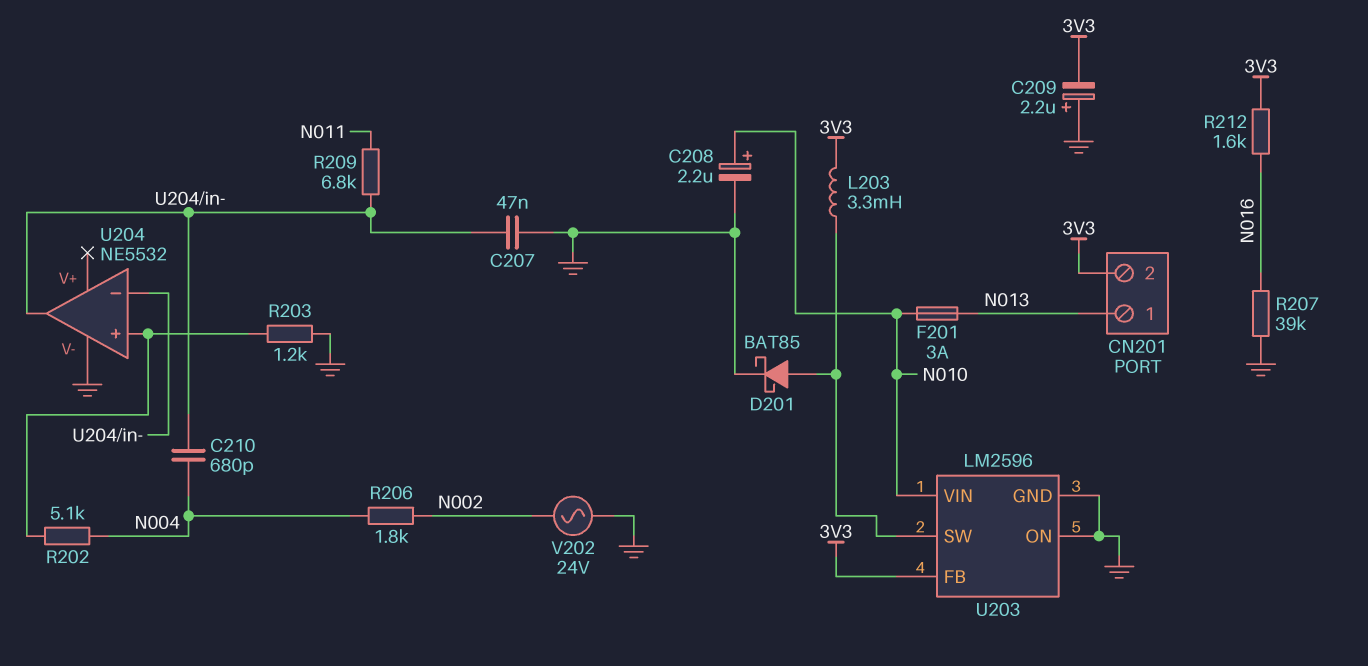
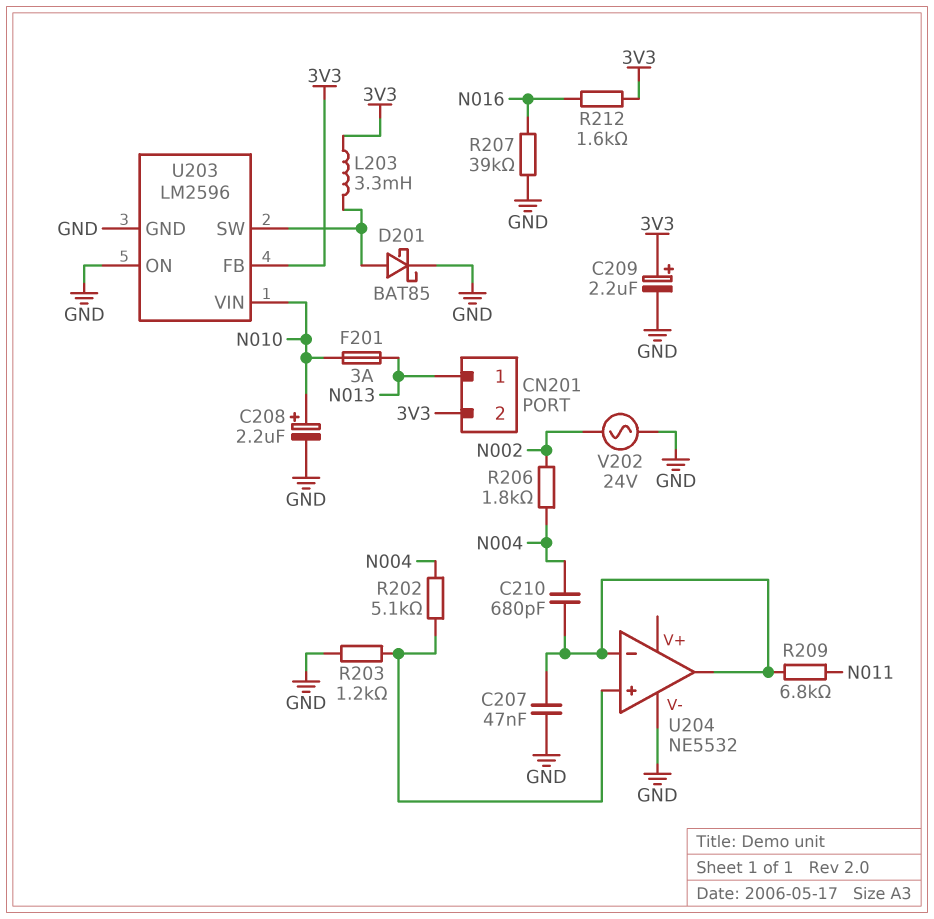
C209: 2.2uF (plus GND, minus 3V3) -> 2.2uF (plus 3V3, minus GND)

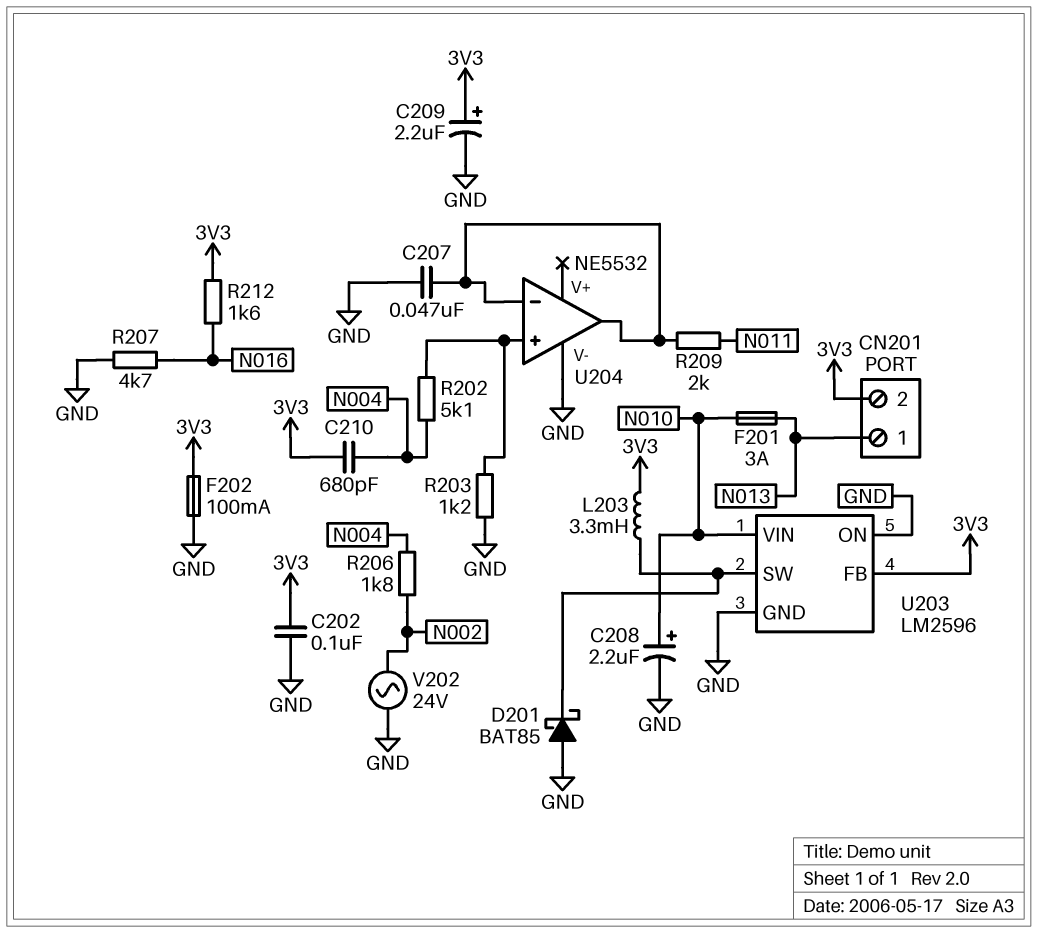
C202: none -> 100nF (3V3, GND)
C210: 680pF (N004, U204/in-) -> 680pF (3V3, N004)
D201: schottky BAT85 (A U203/SW, K GND) -> schottky BAT85 (A GND, K U203/SW)
F202: none -> 100mA (3V3, GND)
R207: 39k (GND, N016) -> 4.7k (GND, N016)
R209: 6.8k (N011, U204/in-) -> 2k (N011, U204/in-)

